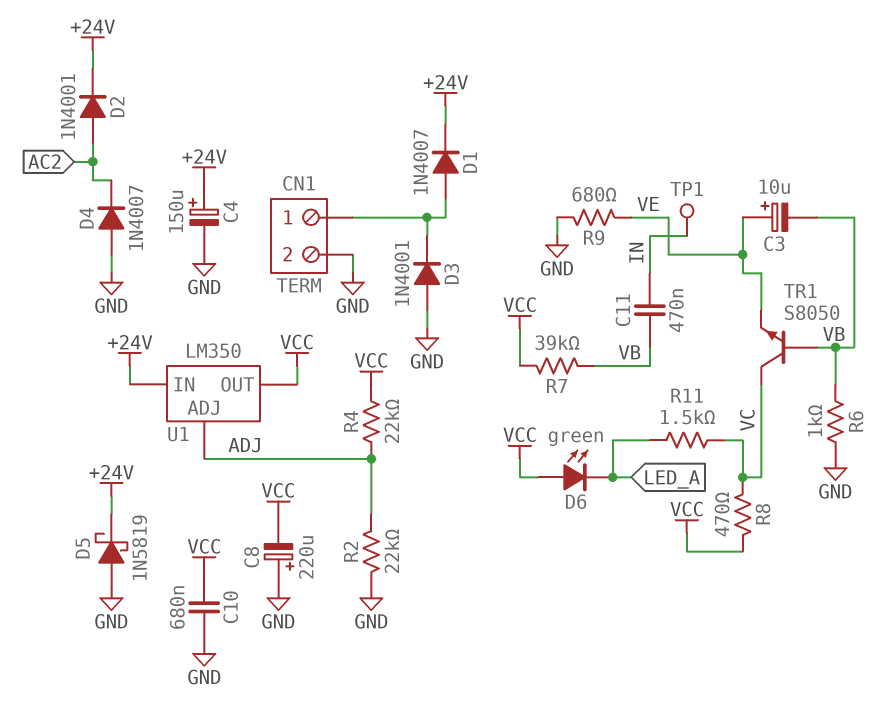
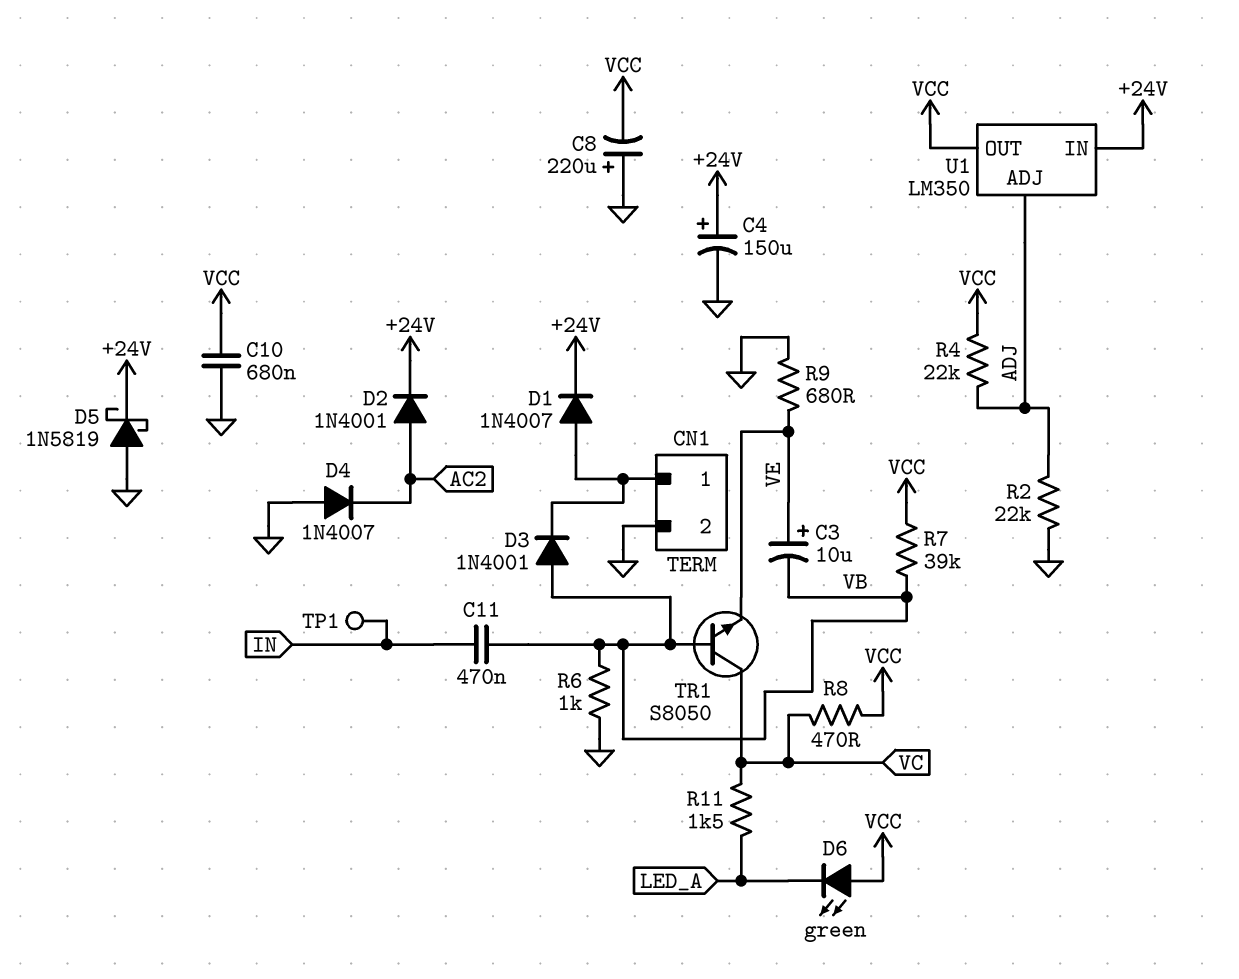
D3: diode 1N4001 (A GND, K CN1/1) -> diode 1N4001 (A VB, K CN1/1)

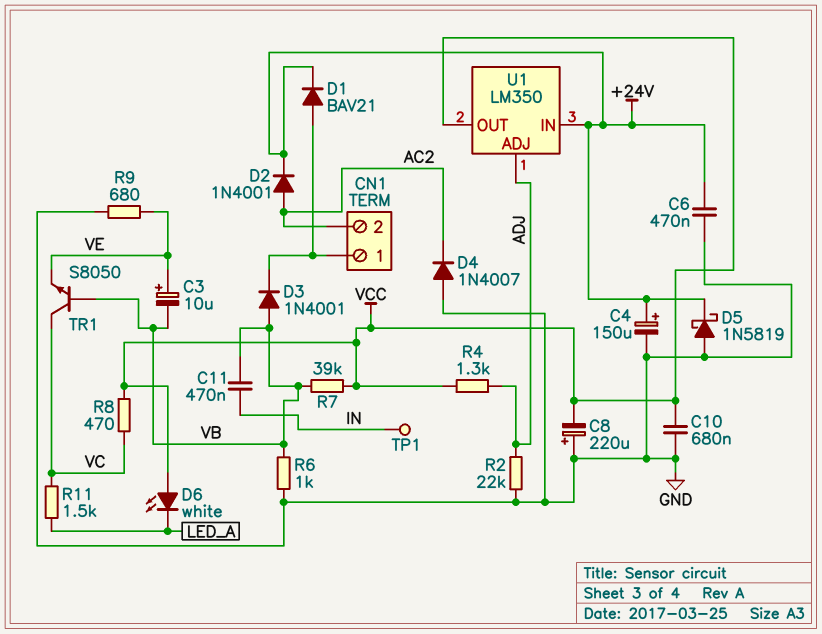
C6: none -> 470nF (+24V, GND)
CN1 pin 2: GND -> AC2
D1: diode 1N4007 (A CN1/1, K +24V) -> diode BAV21 (A CN1/1, K +24V)
D6: LED green (A VCC, K LED_A) -> LED white (A VCC, K LED_A)
R4: 22k (ADJ, VCC) -> 1.3k (ADJ, VCC)

